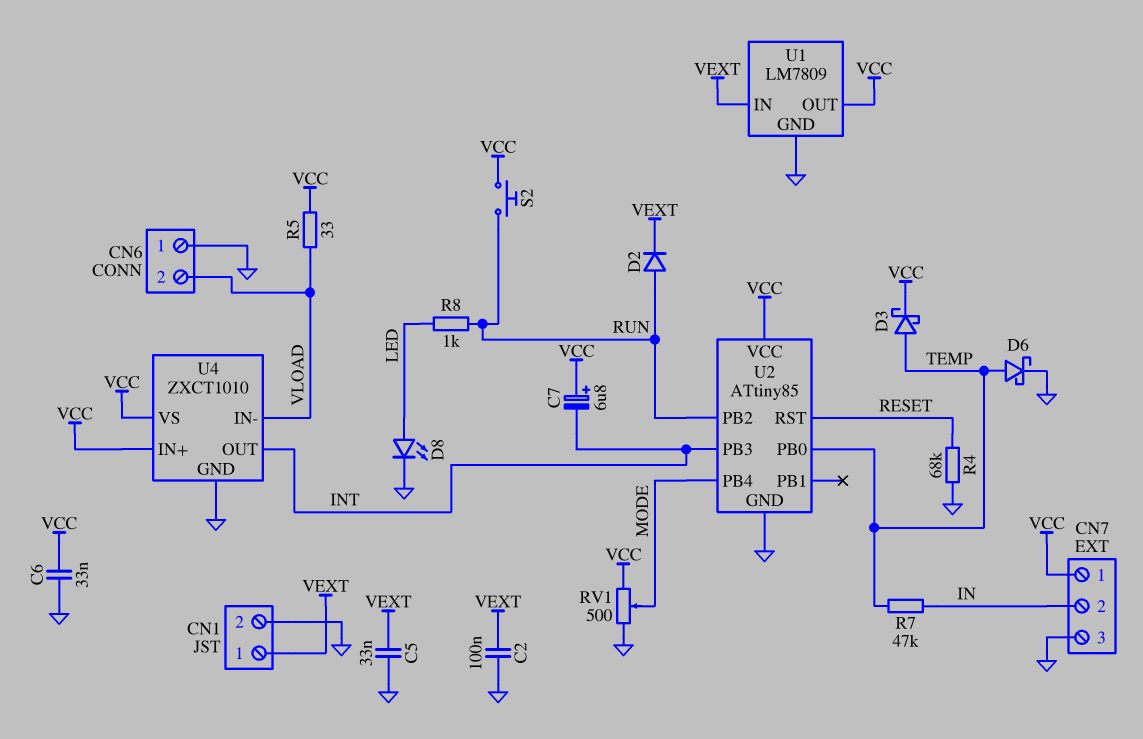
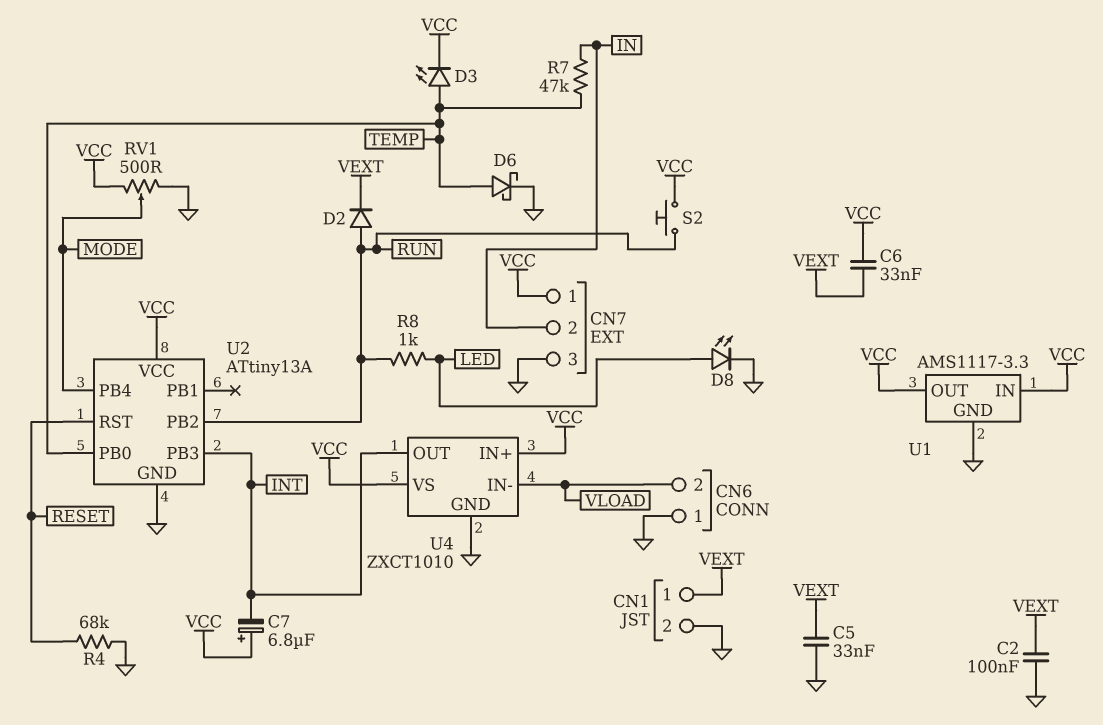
C6: 33nF (GND, VCC) -> 33nF (VCC, VEXT)
D3: schottky (A TEMP, K VCC) -> LED (A TEMP, K VCC)
R5: 33 (VCC, VLOAD) -> none
U1: LM7809 -> AMS1117-3.3
U1 pin IN: VEXT -> VCC
U2: ATtiny85 -> ATtiny13A

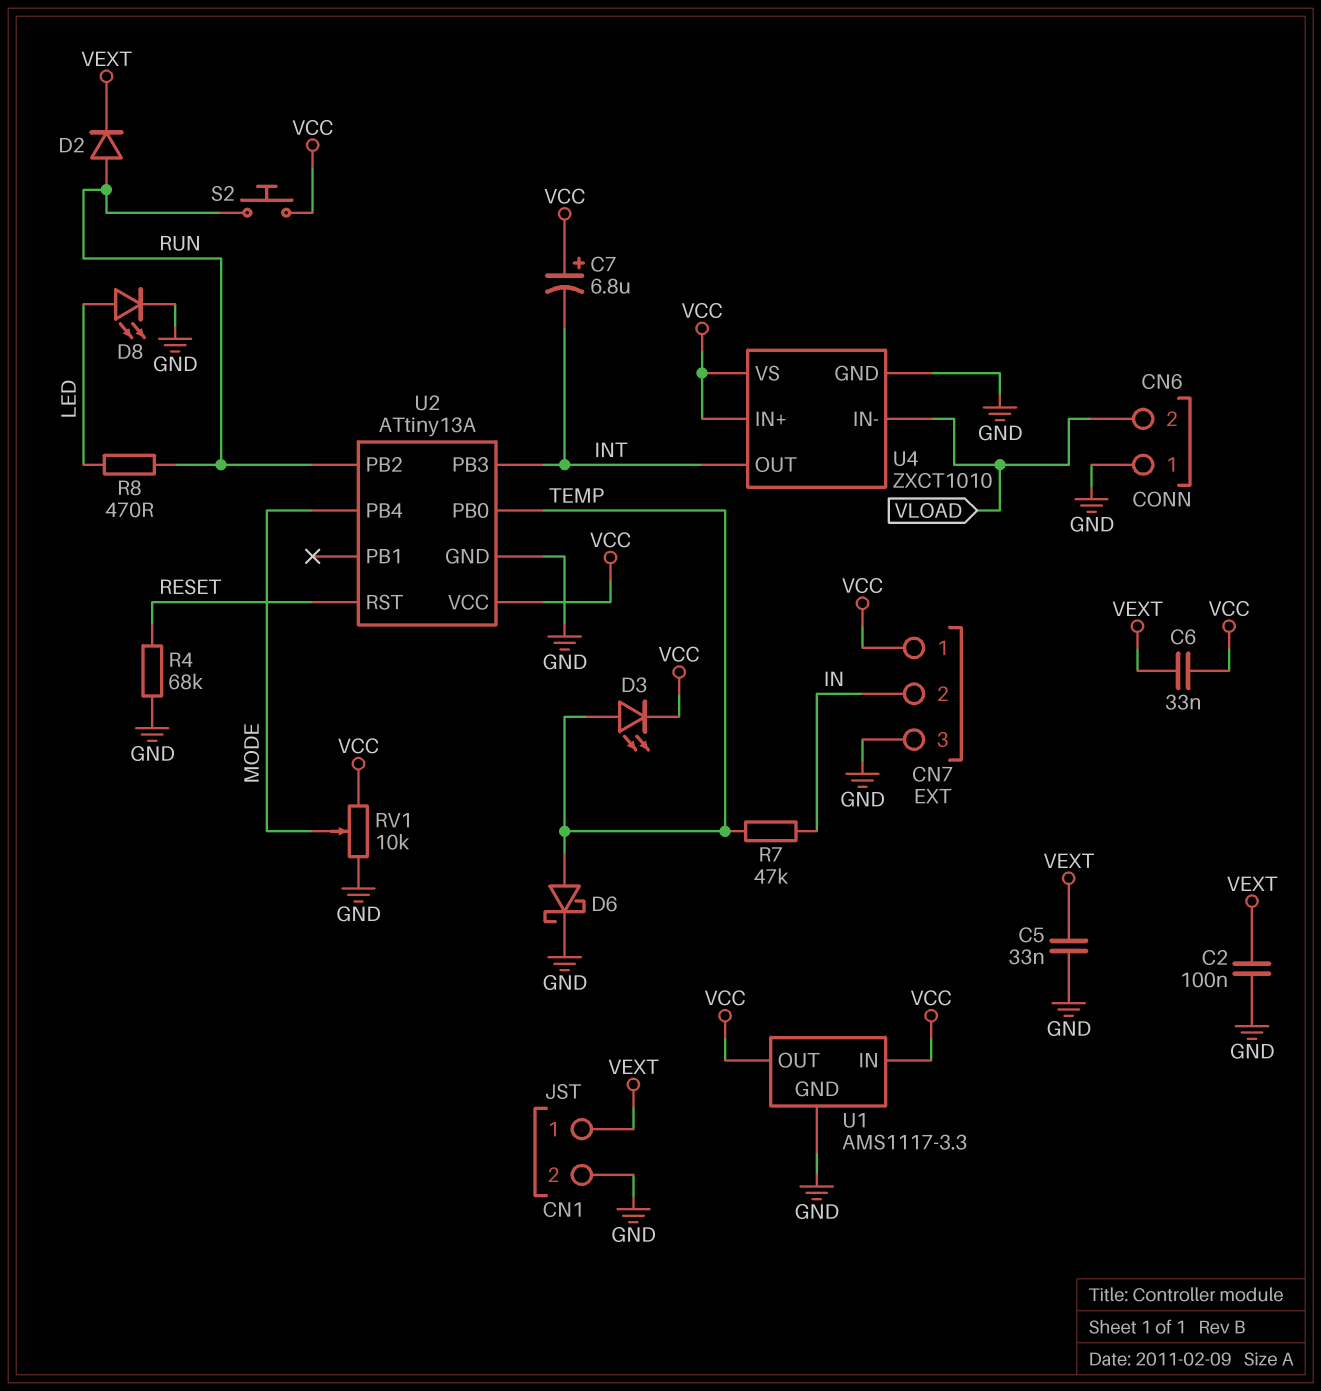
R8: 1k (LED, RUN) -> 470 (LED, RUN)
RV1: 500 (GND, VCC, wiper MODE) -> 10k (GND, VCC, wiper MODE)

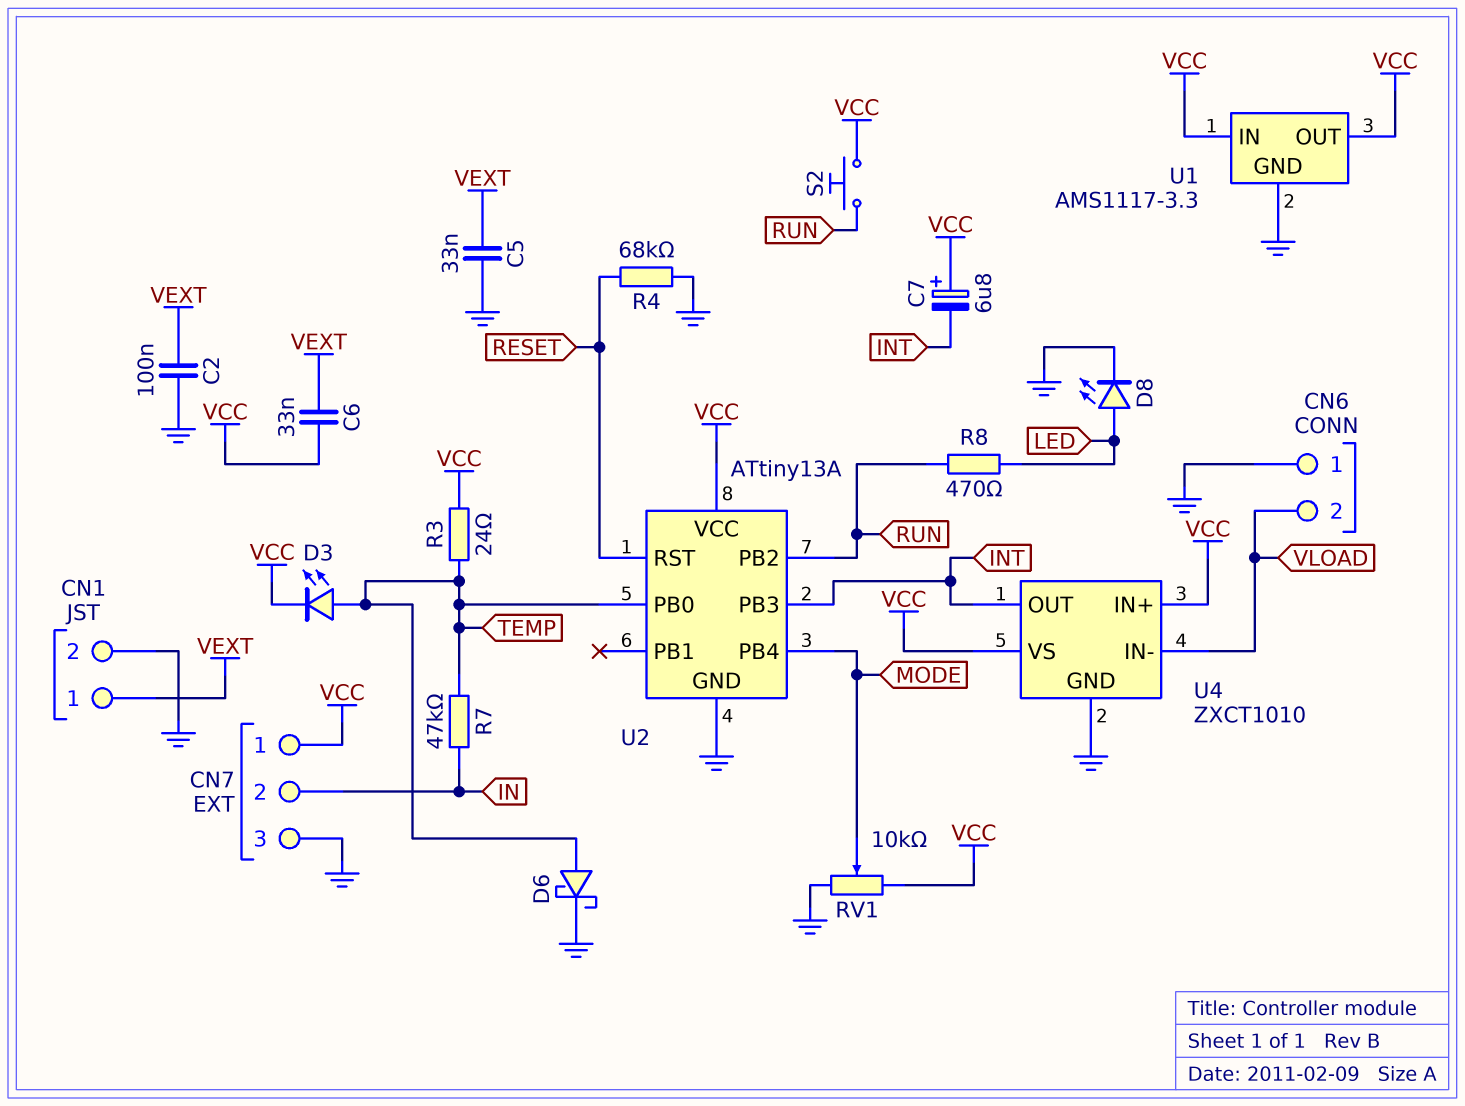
D2: diode (A RUN, K VEXT) -> none
R3: none -> 24 (TEMP, VCC)

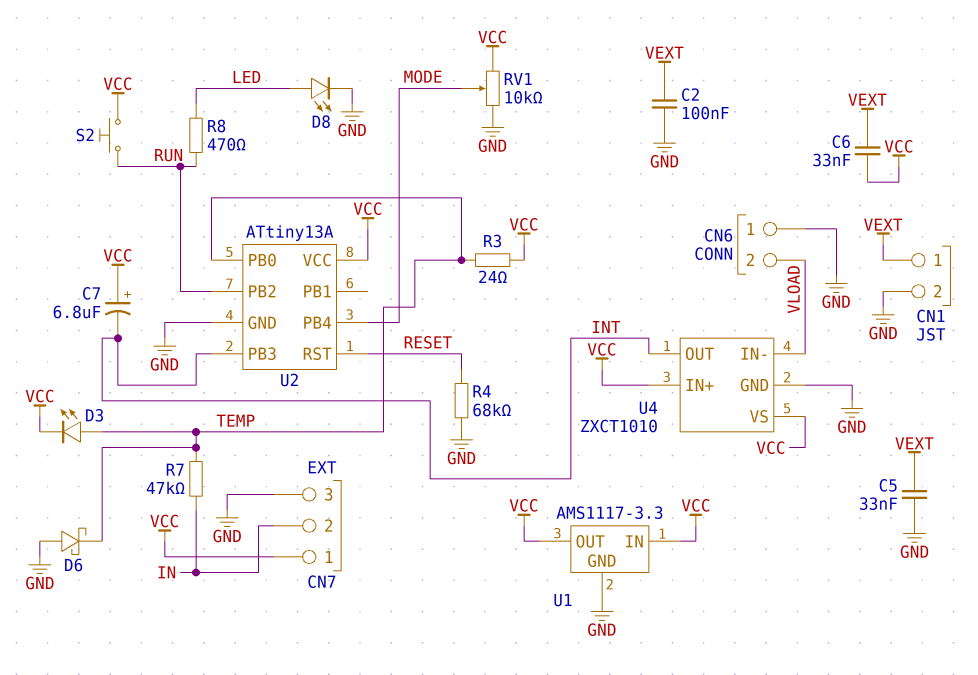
D6: schottky (A TEMP, K GND) -> schottky (A GND, K TEMP)

